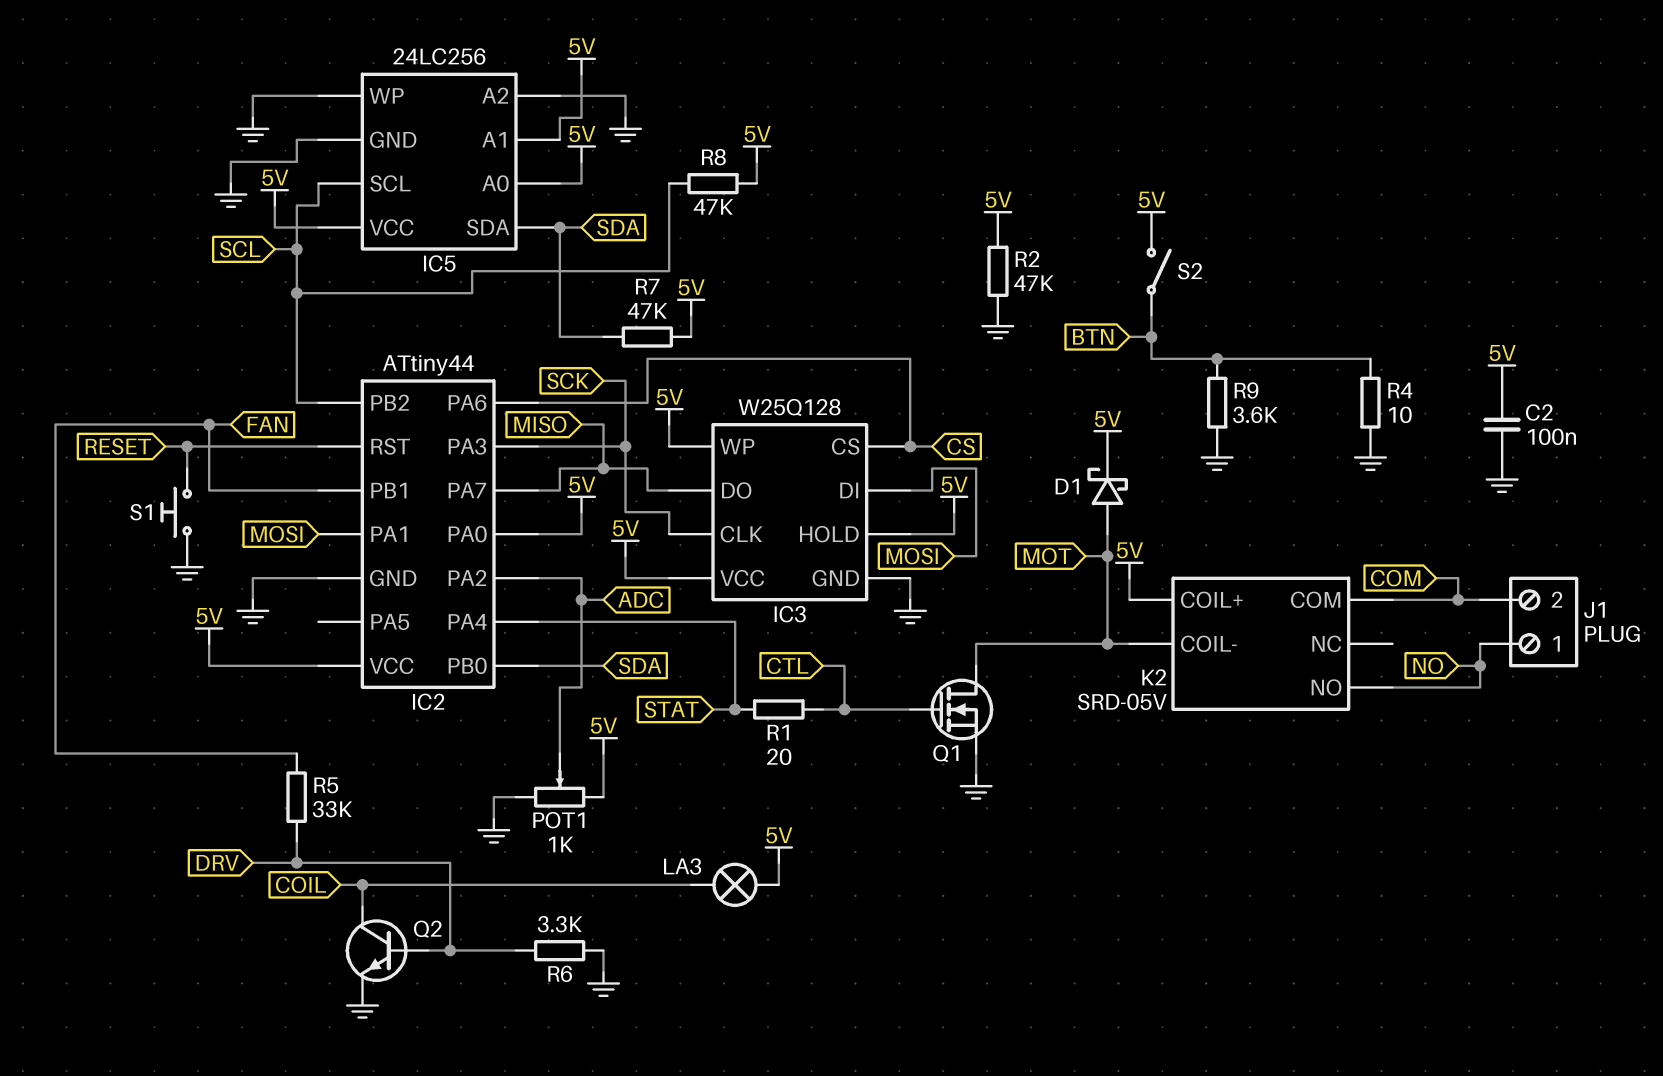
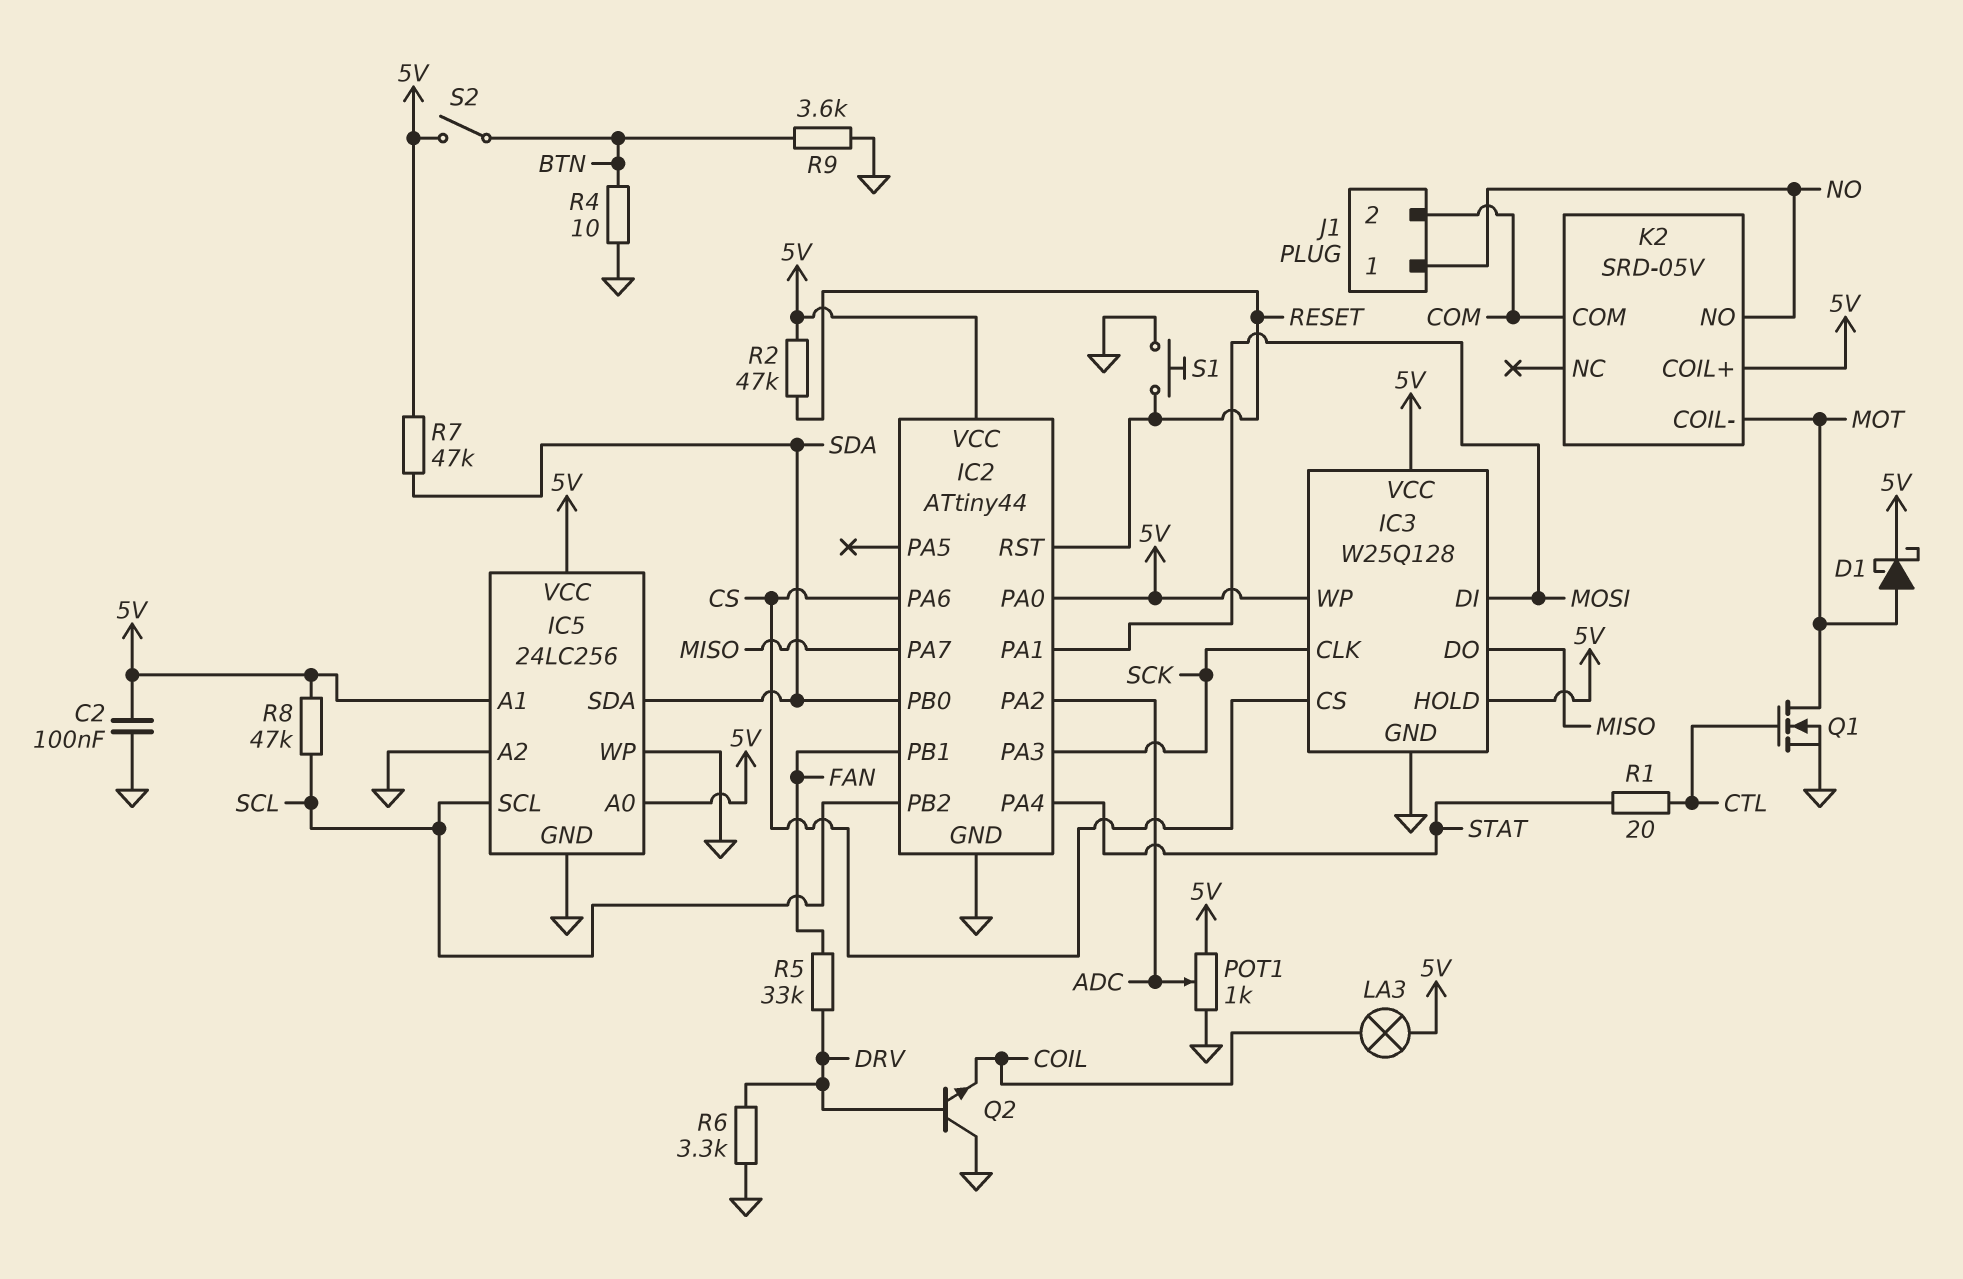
Q2: NPN (B DRV, C COIL, E GND) -> NPN (B DRV, C GND, E COIL)
R2: 47k (5V, GND) -> 47k (5V, RESET)

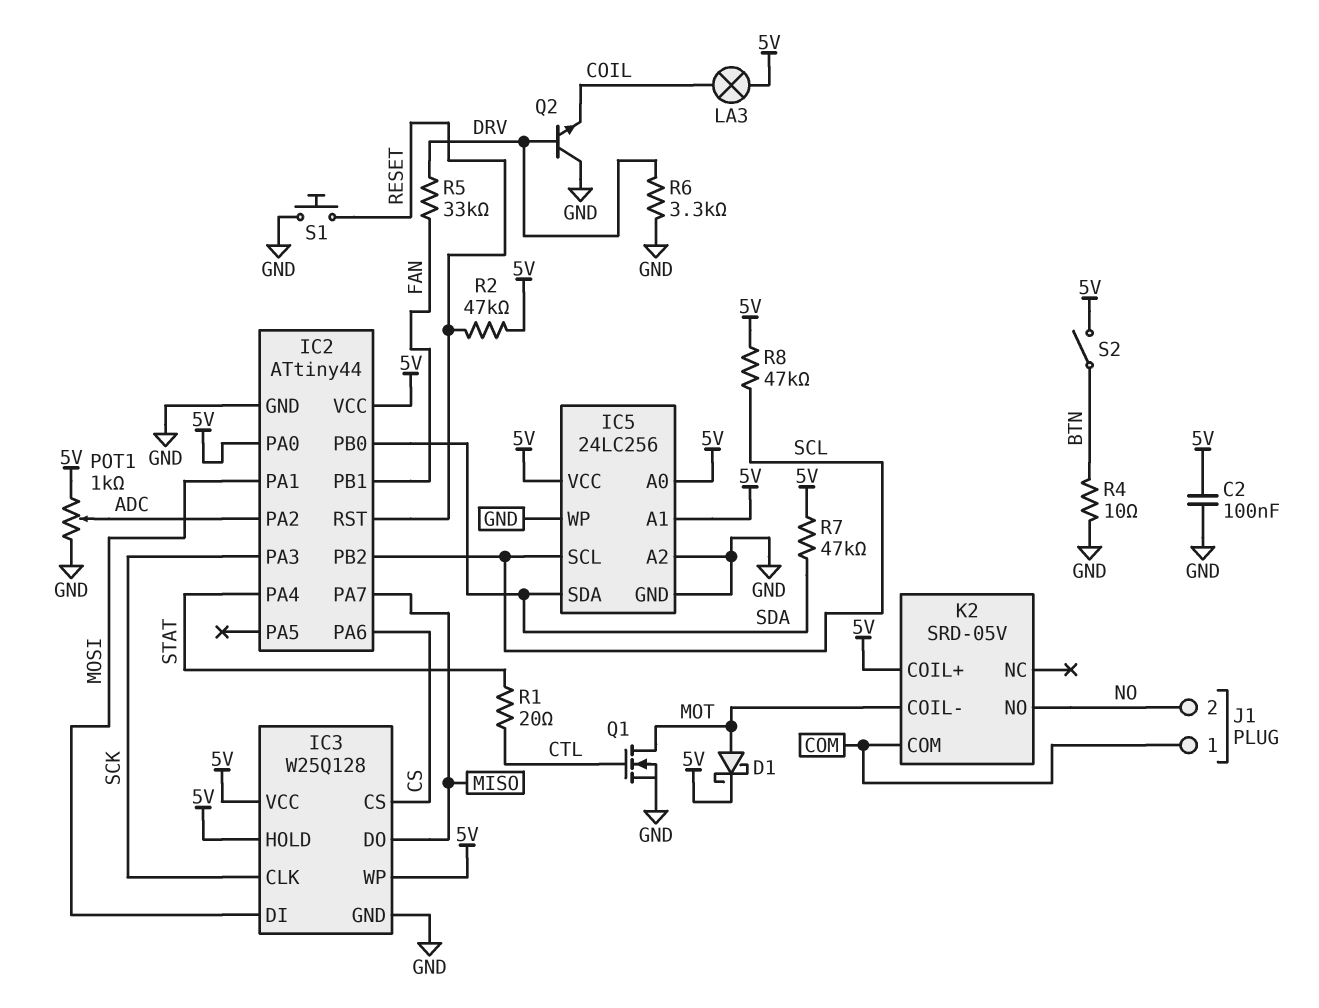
J1 pin 1: NO -> COM
J1 pin 2: COM -> NO
R9: 3.6k (BTN, GND) -> none

